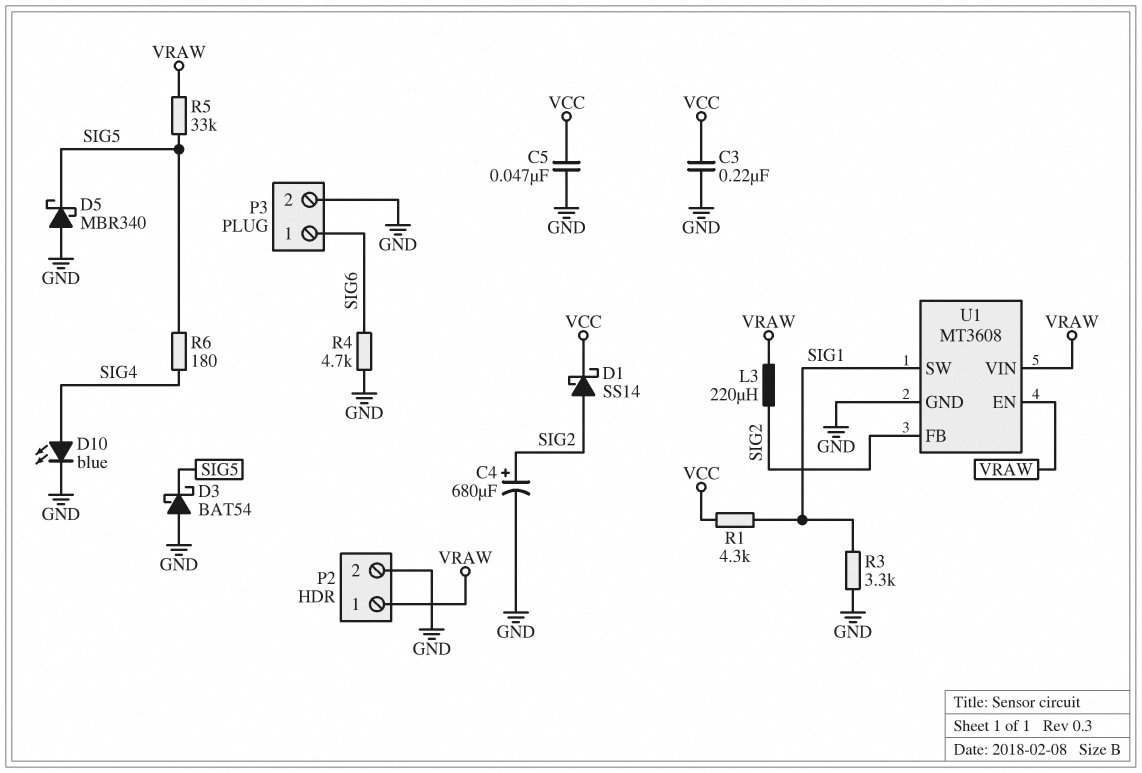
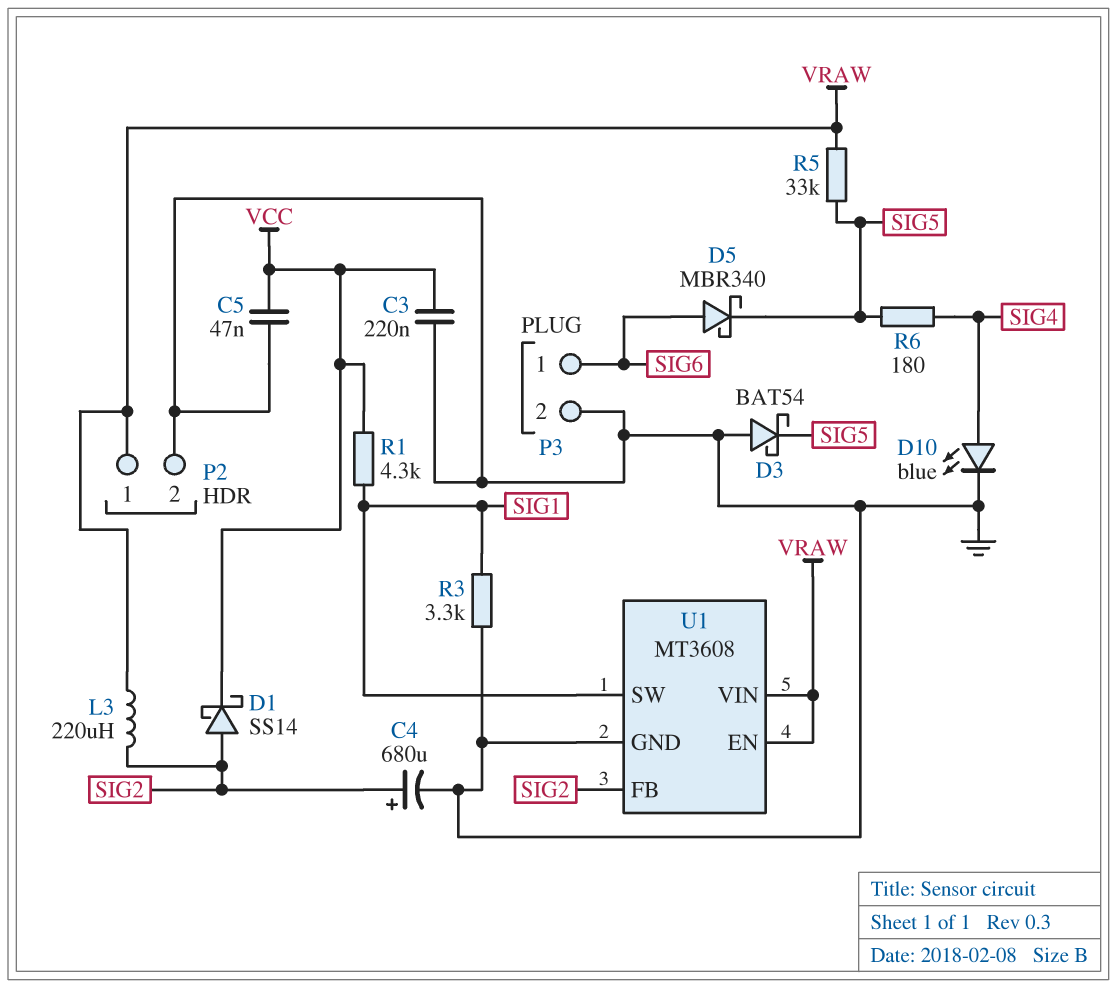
D5: schottky MBR340 (A GND, K SIG5) -> schottky MBR340 (A SIG6, K SIG5)
R4: 4.7k (GND, SIG6) -> none

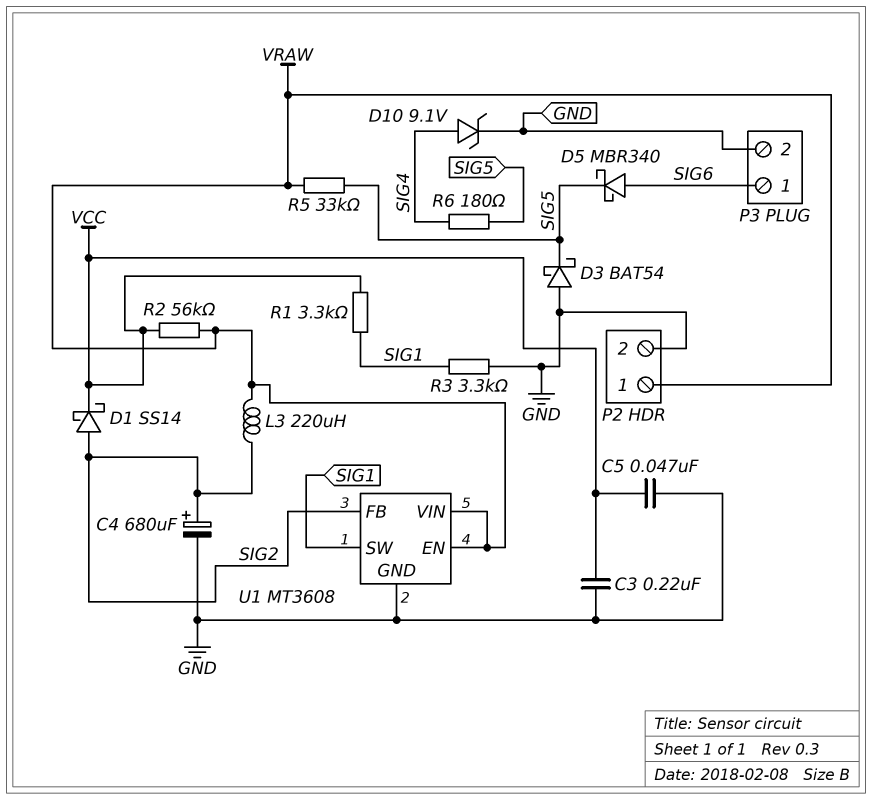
D10: LED blue (A SIG4, K GND) -> zener 9.1V (A SIG4, K GND)
R1: 4.3k (SIG1, VCC) -> 3.3k (SIG1, VCC)
R2: none -> 56k (VCC, VRAW)

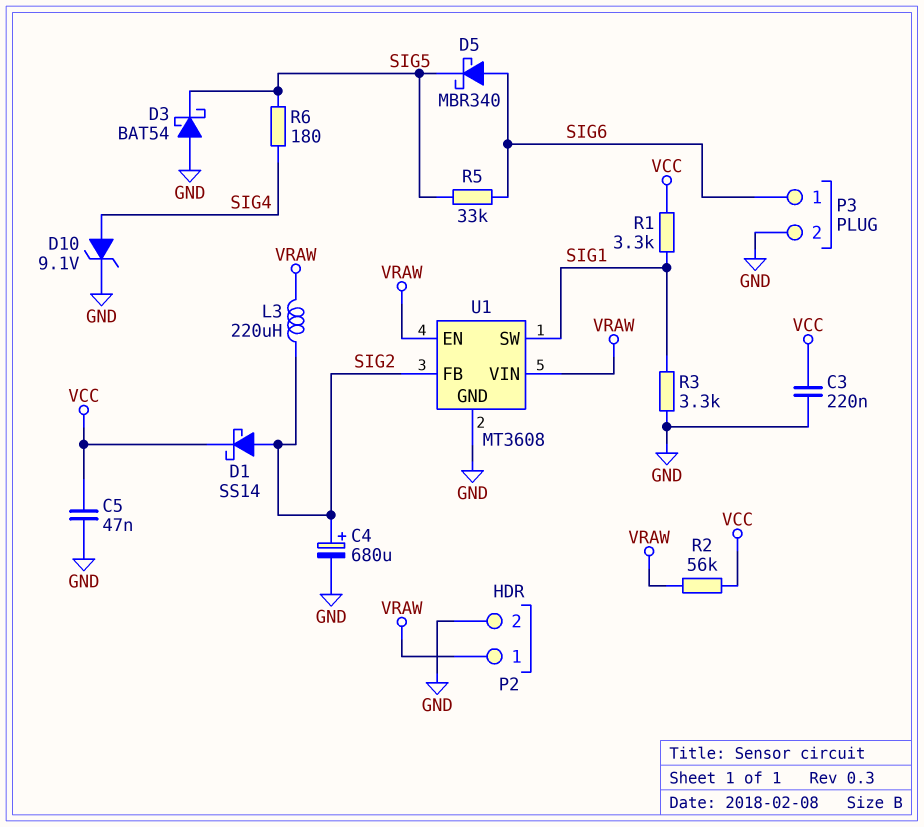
R5: 33k (SIG5, VRAW) -> 33k (SIG5, SIG6)

